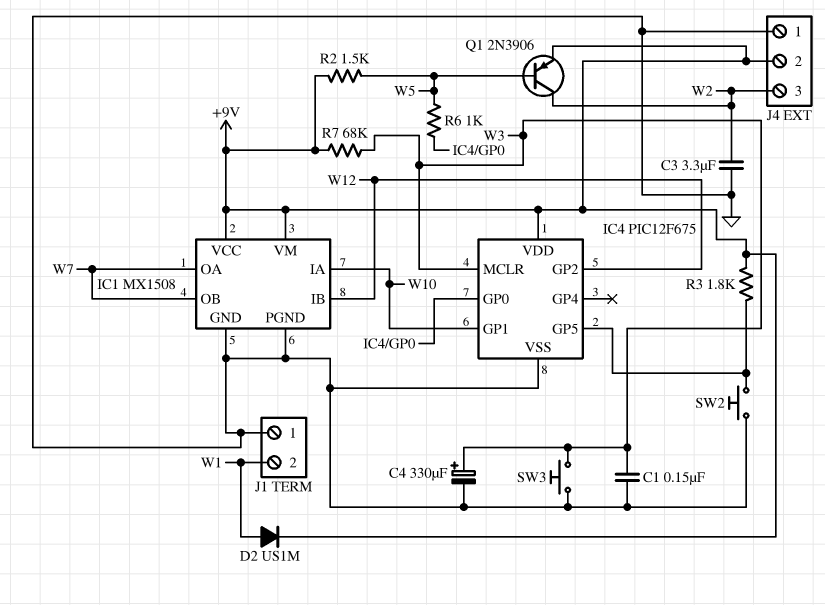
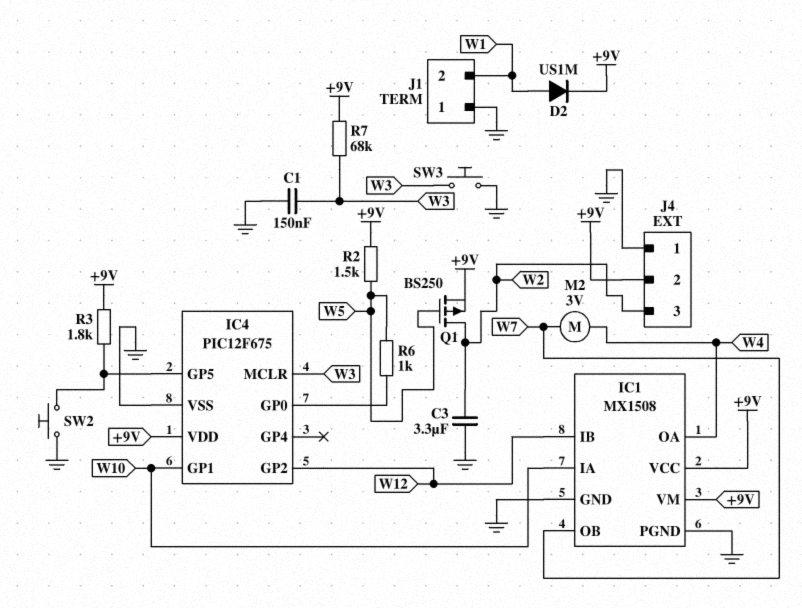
C4: 330uF (plus W3, minus GND) -> none
IC1 pin OA: W7 -> W4
M2: none -> motor 3V (W4, W7)
Q1: PNP 2N3906 (B W5, C W2, E +9V) -> PMOS BS250 (G W5, D W2, S +9V)

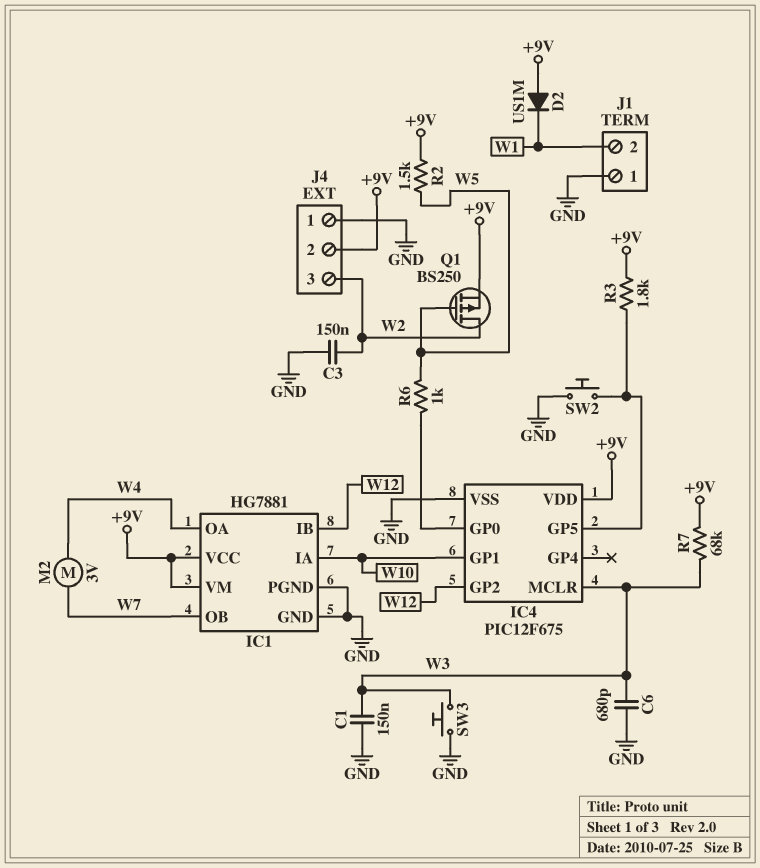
C3: 3.3uF (GND, W2) -> 150nF (GND, W2)
C6: none -> 680pF (GND, W3)
D2: diode US1M (A W1, K +9V) -> diode US1M (A +9V, K W1)
IC1: MX1508 -> HG7881

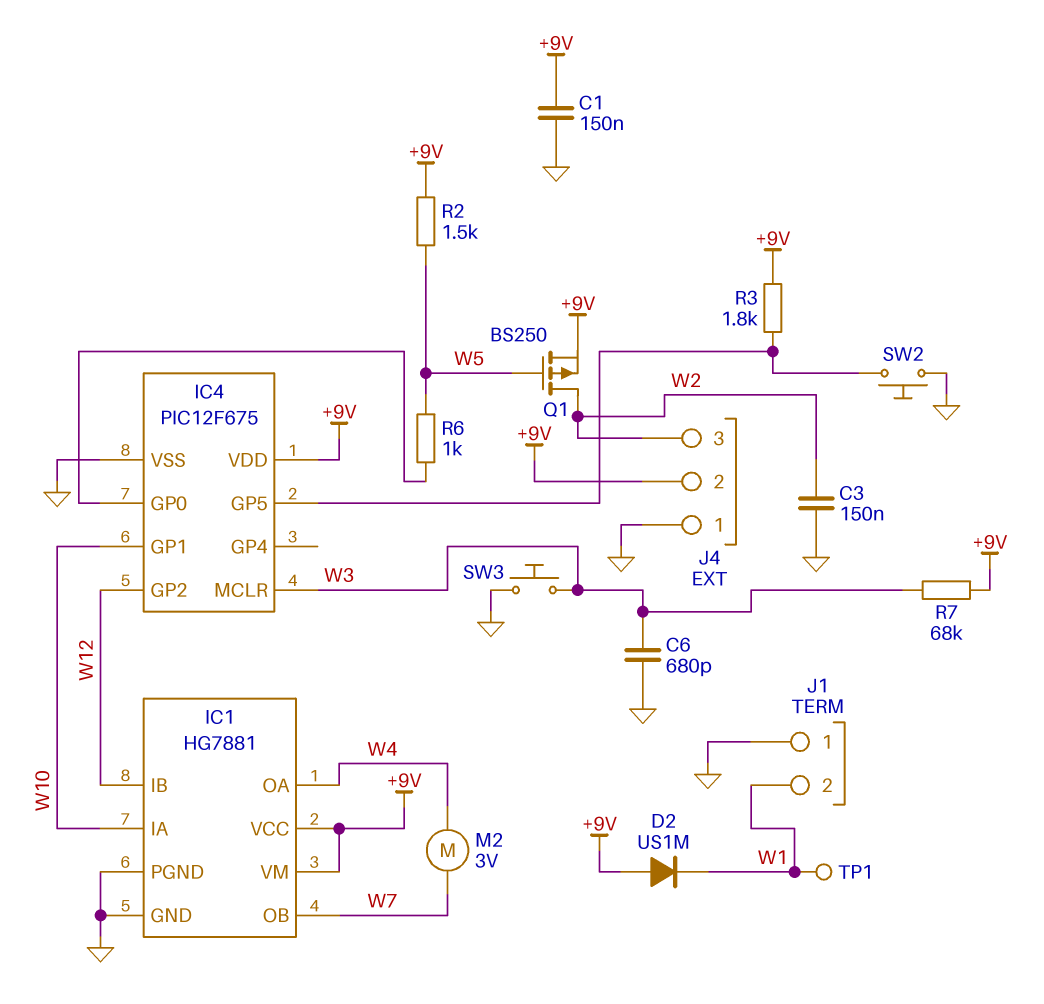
C1: 150nF (GND, W3) -> 150nF (+9V, GND)
TP1: none -> test point (W1)

